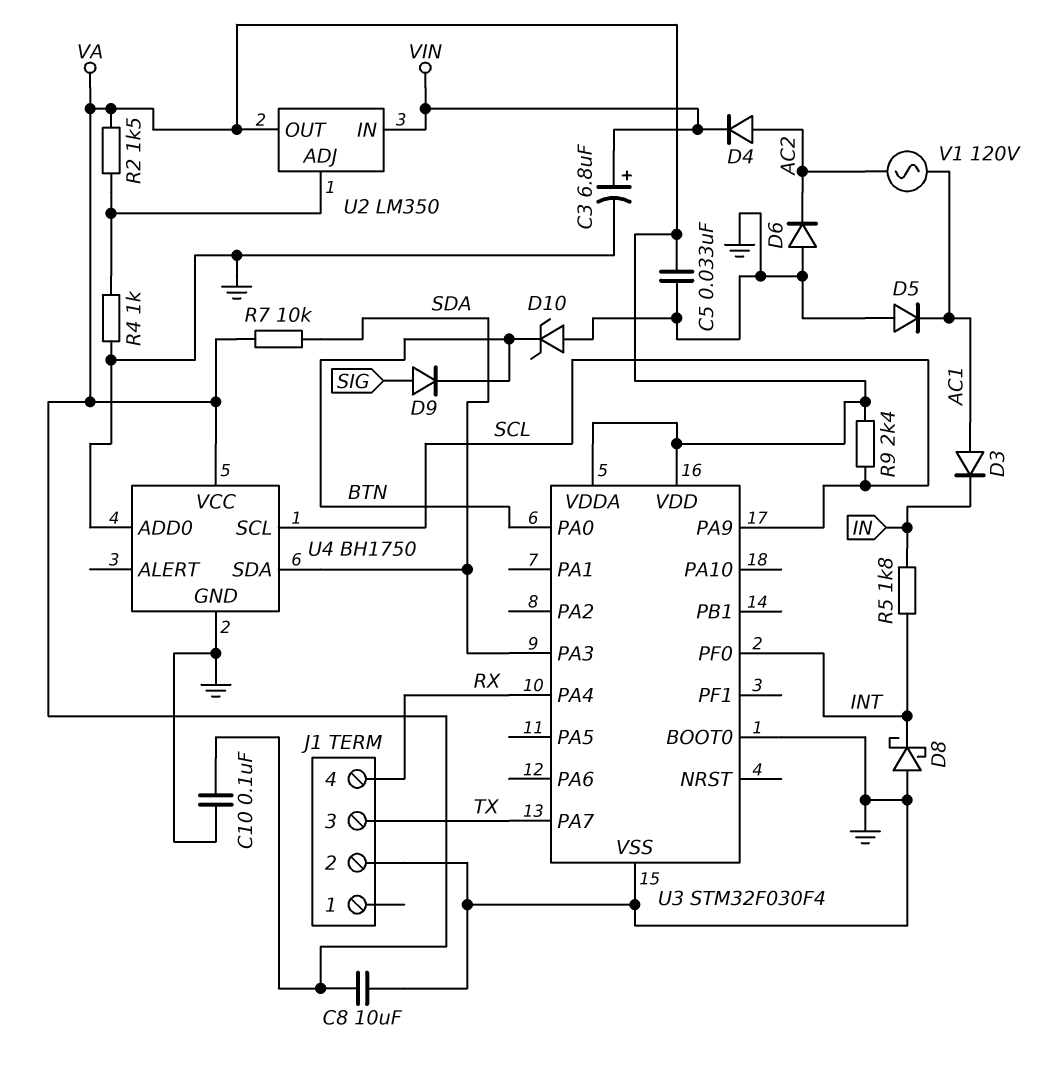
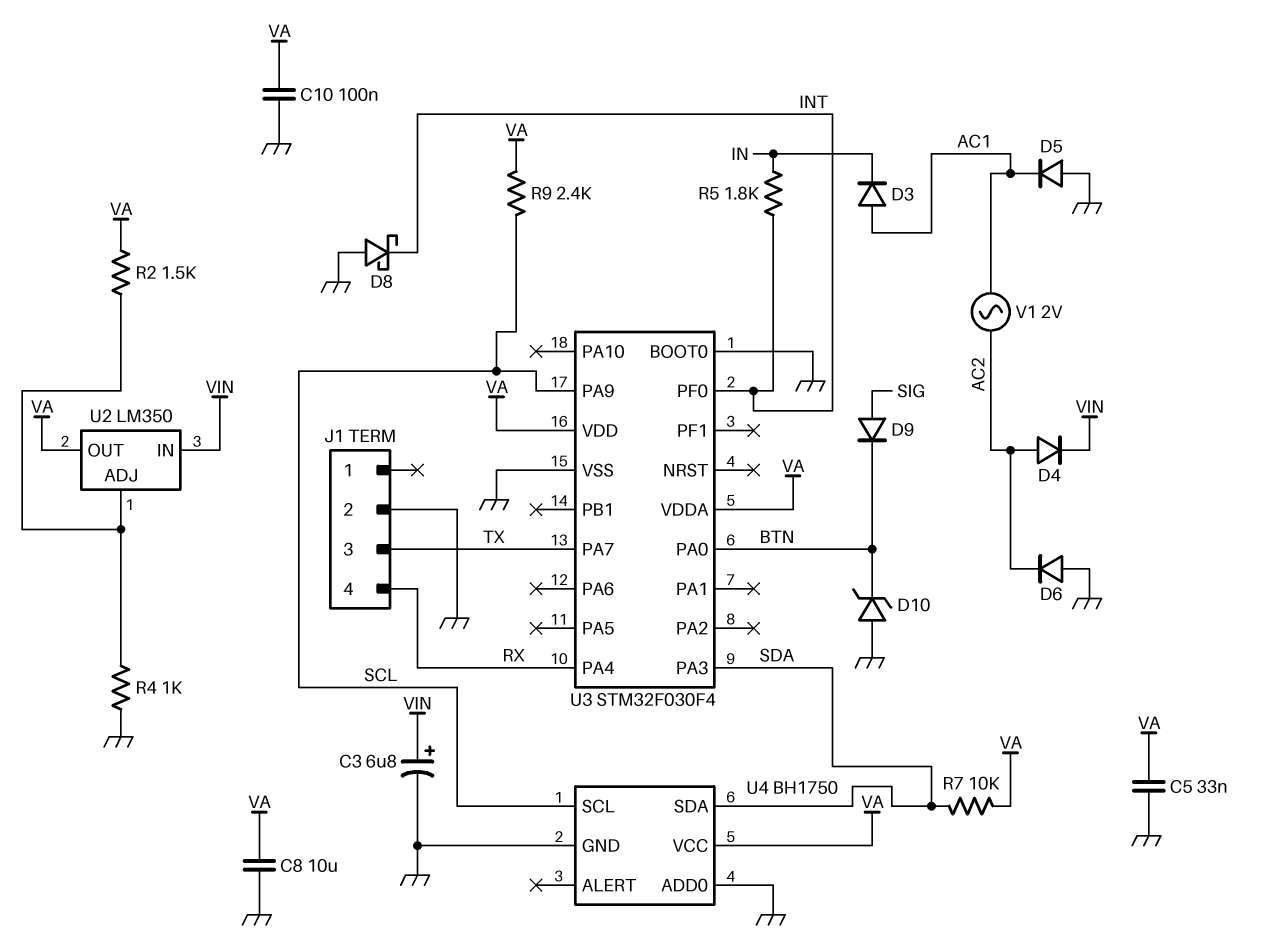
V1: AC 120V (AC1, AC2) -> AC 2V (AC1, AC2)

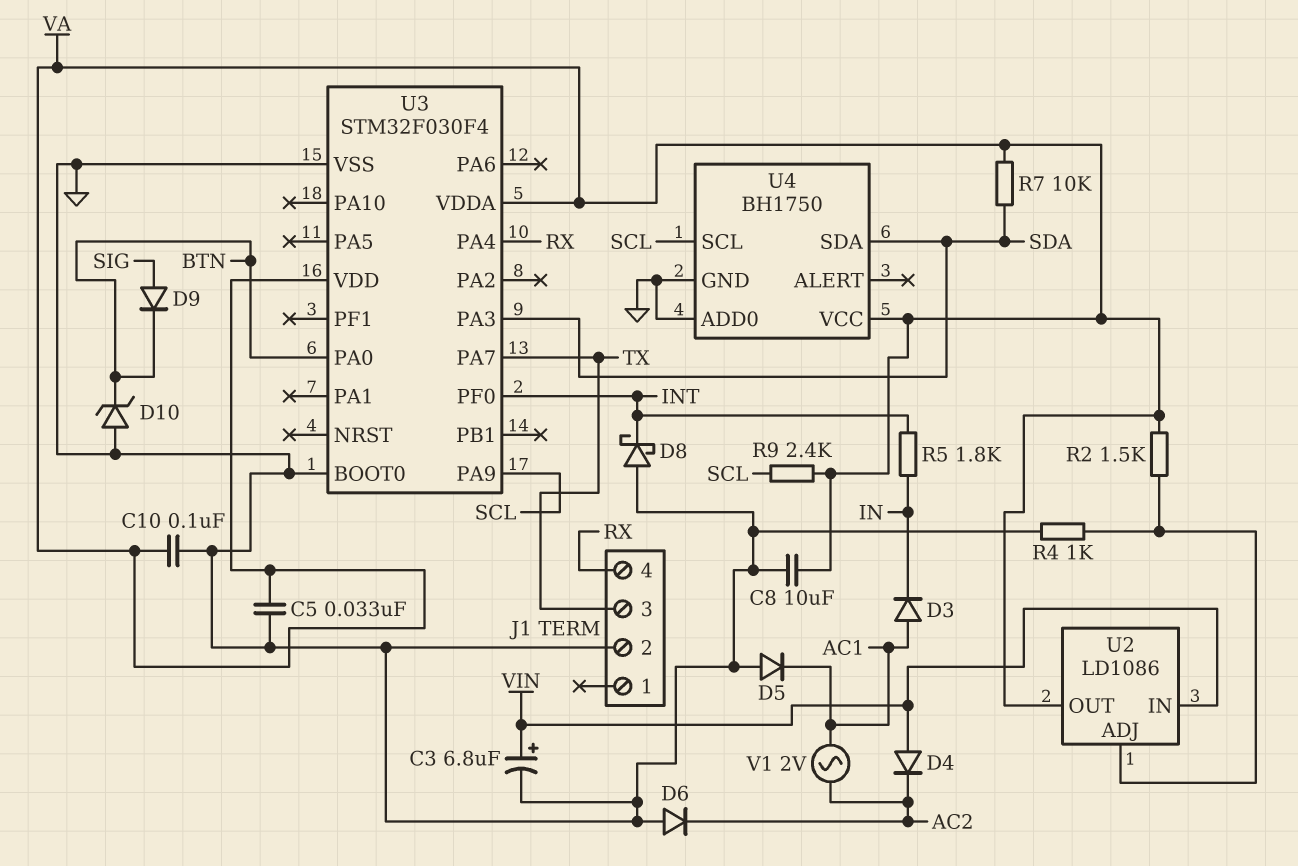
D4: diode (A AC2, K VIN) -> diode (A VIN, K AC2)
U2: LM350 -> LD1086

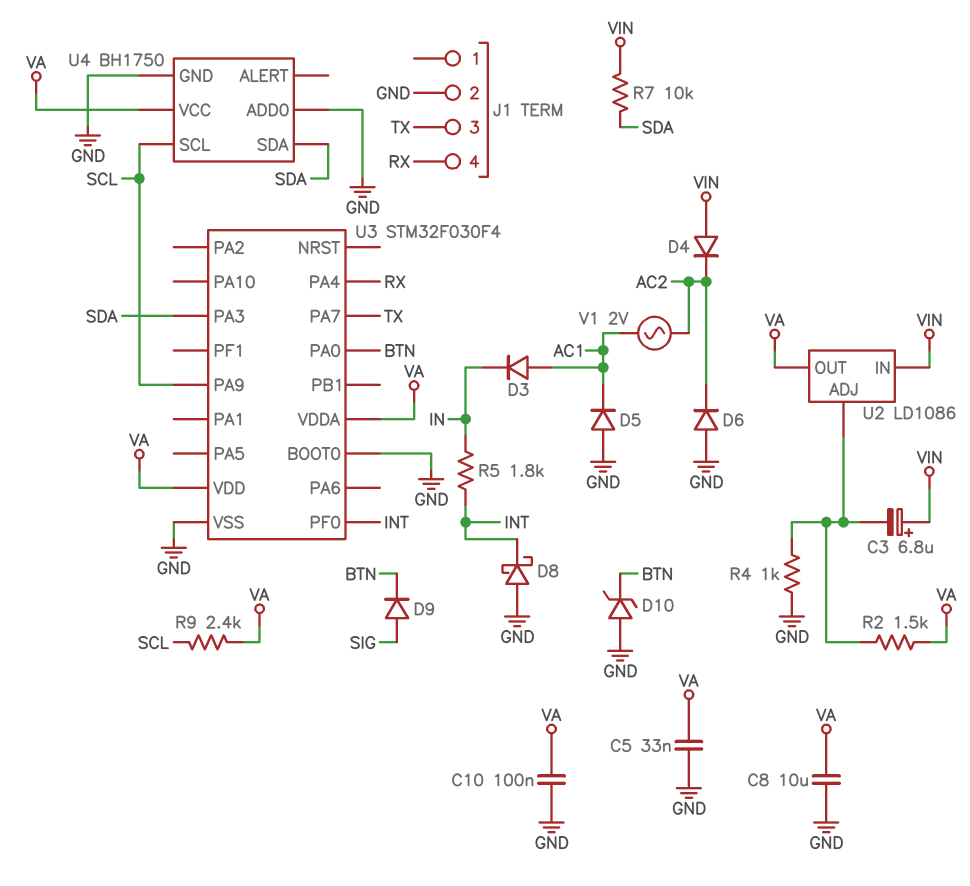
C3: 6.8uF (plus VIN, minus GND) -> 6.8uF (plus VIN, minus U2/ADJ)
R7: 10k (SDA, VA) -> 10k (SDA, VIN)

